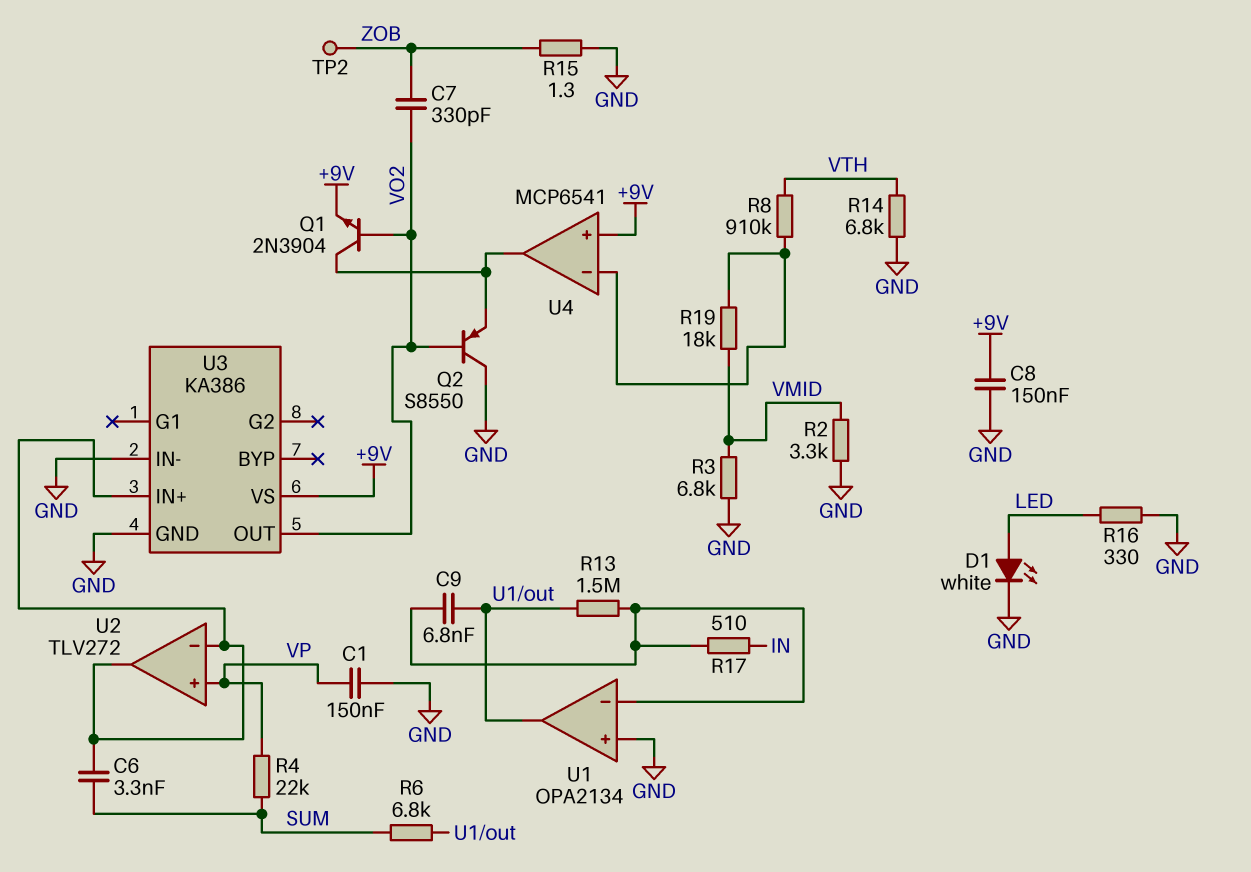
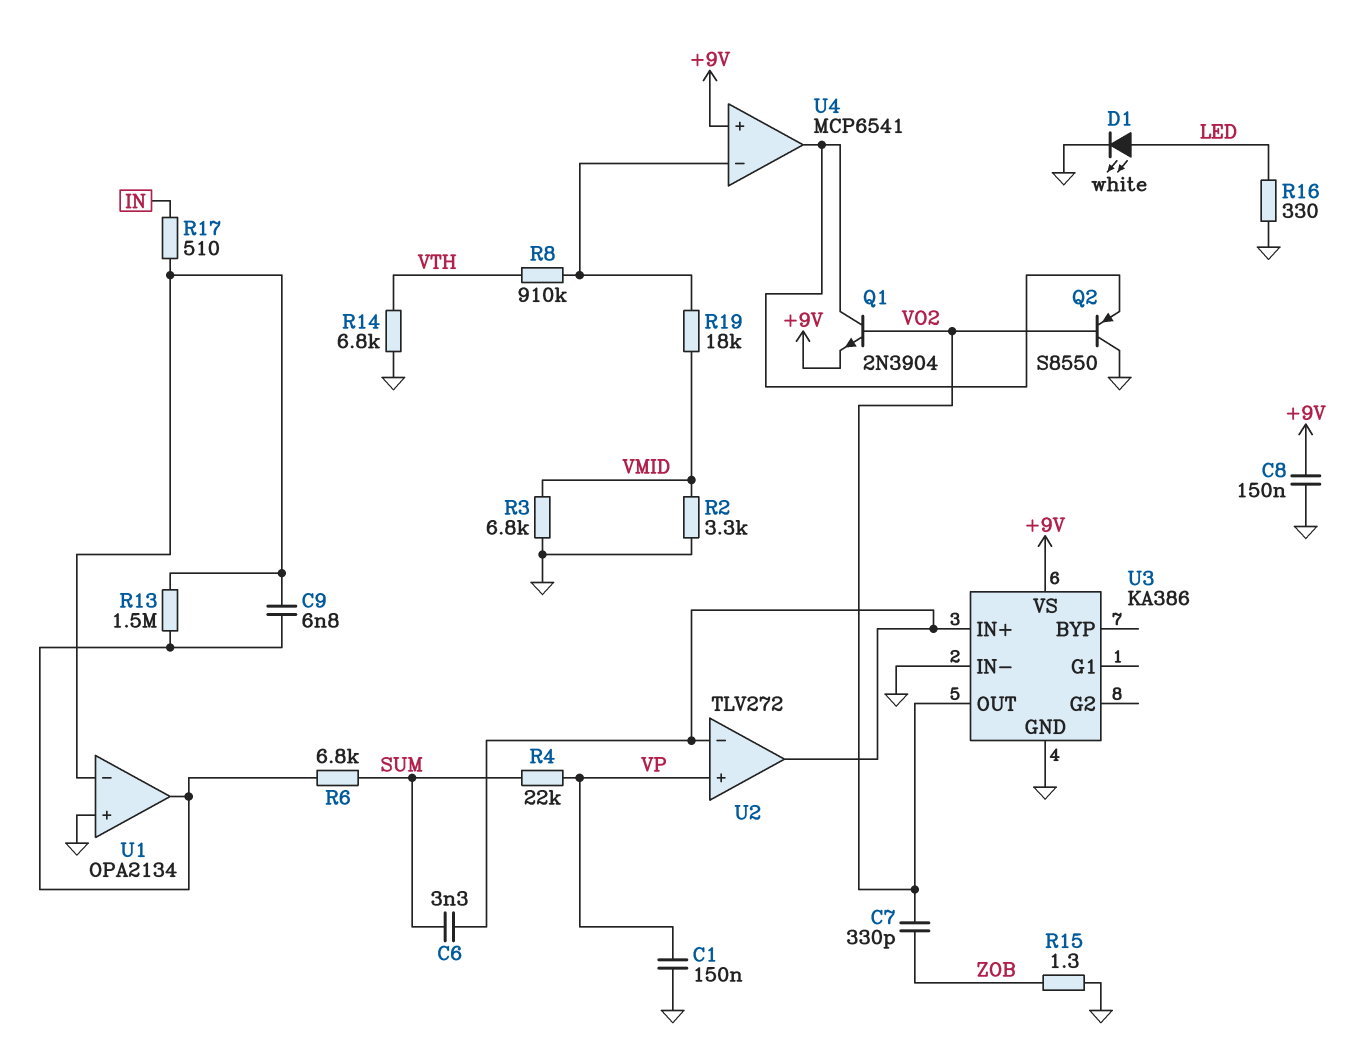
TP2: test point (ZOB) -> none

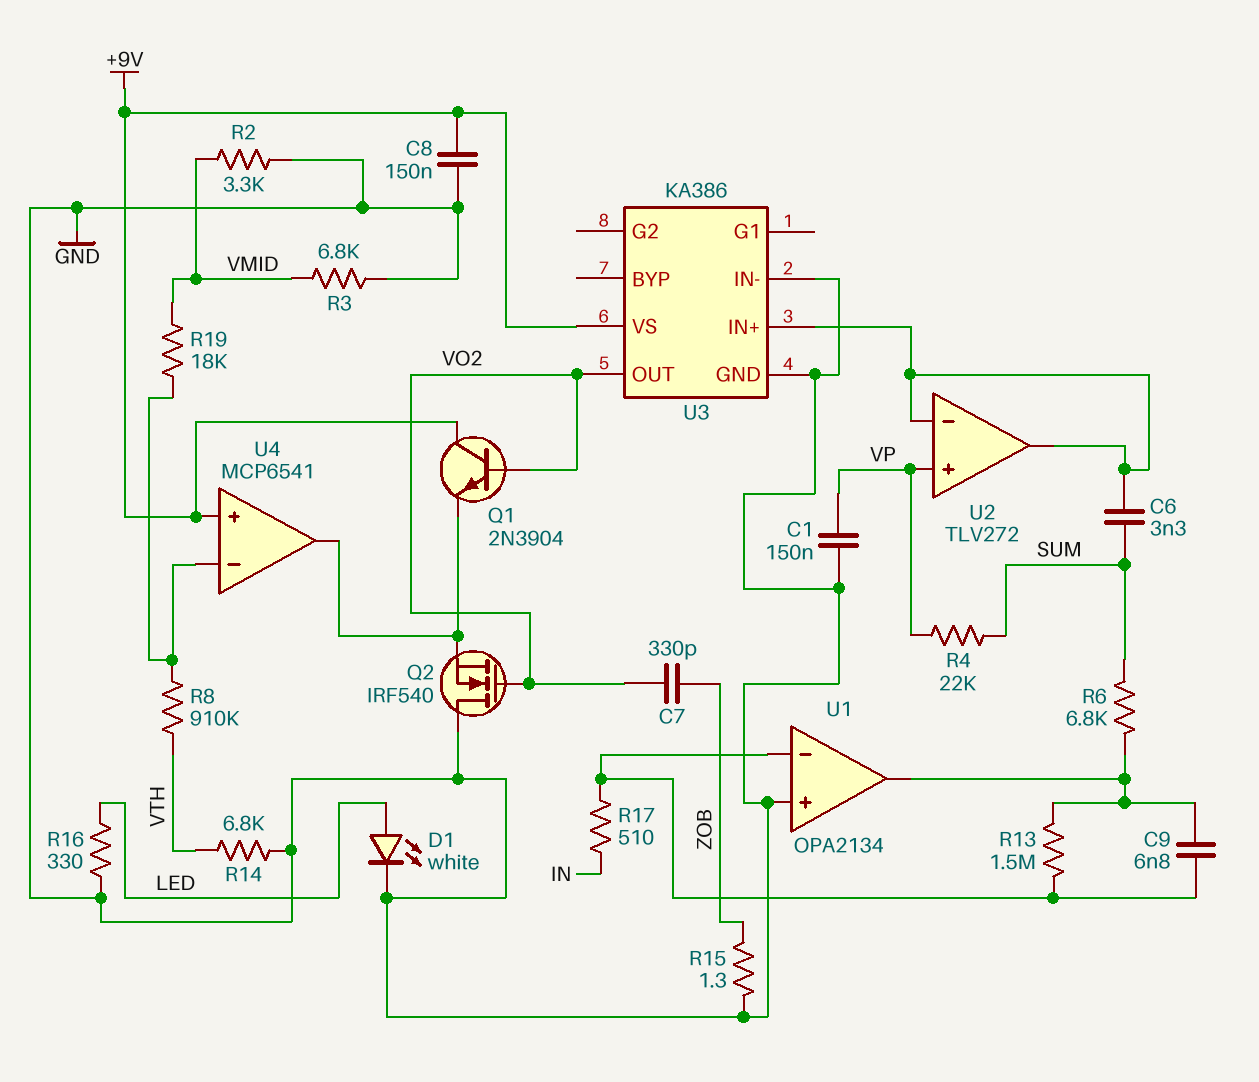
Q1: NPN 2N3904 (B VO2, C U4/out, E +9V) -> NPN 2N3904 (B VO2, C +9V, E U4/out)
Q2: PNP S8550 (B VO2, C GND, E U4/out) -> NMOS IRF540 (G VO2, D GND, S U4/out)

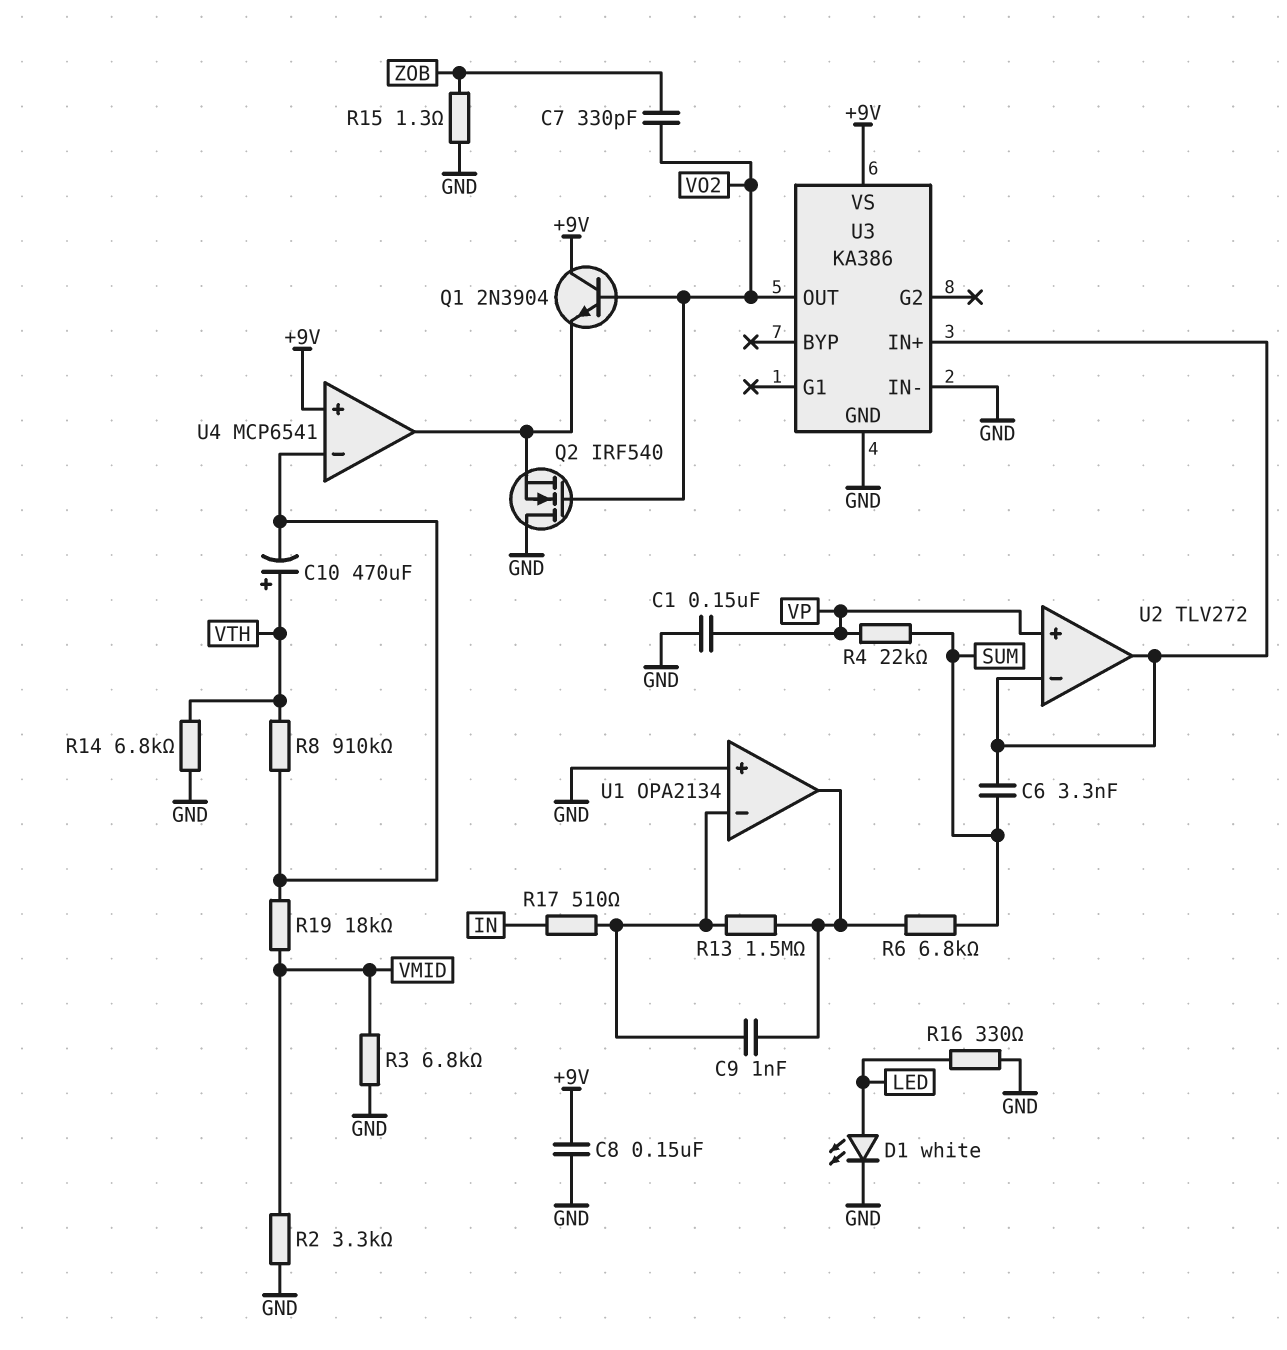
C9: 6.8nF (U1/in-, U1/out) -> 1nF (U1/in-, U1/out)
C10: none -> 470uF (plus VTH, minus U4/in-)

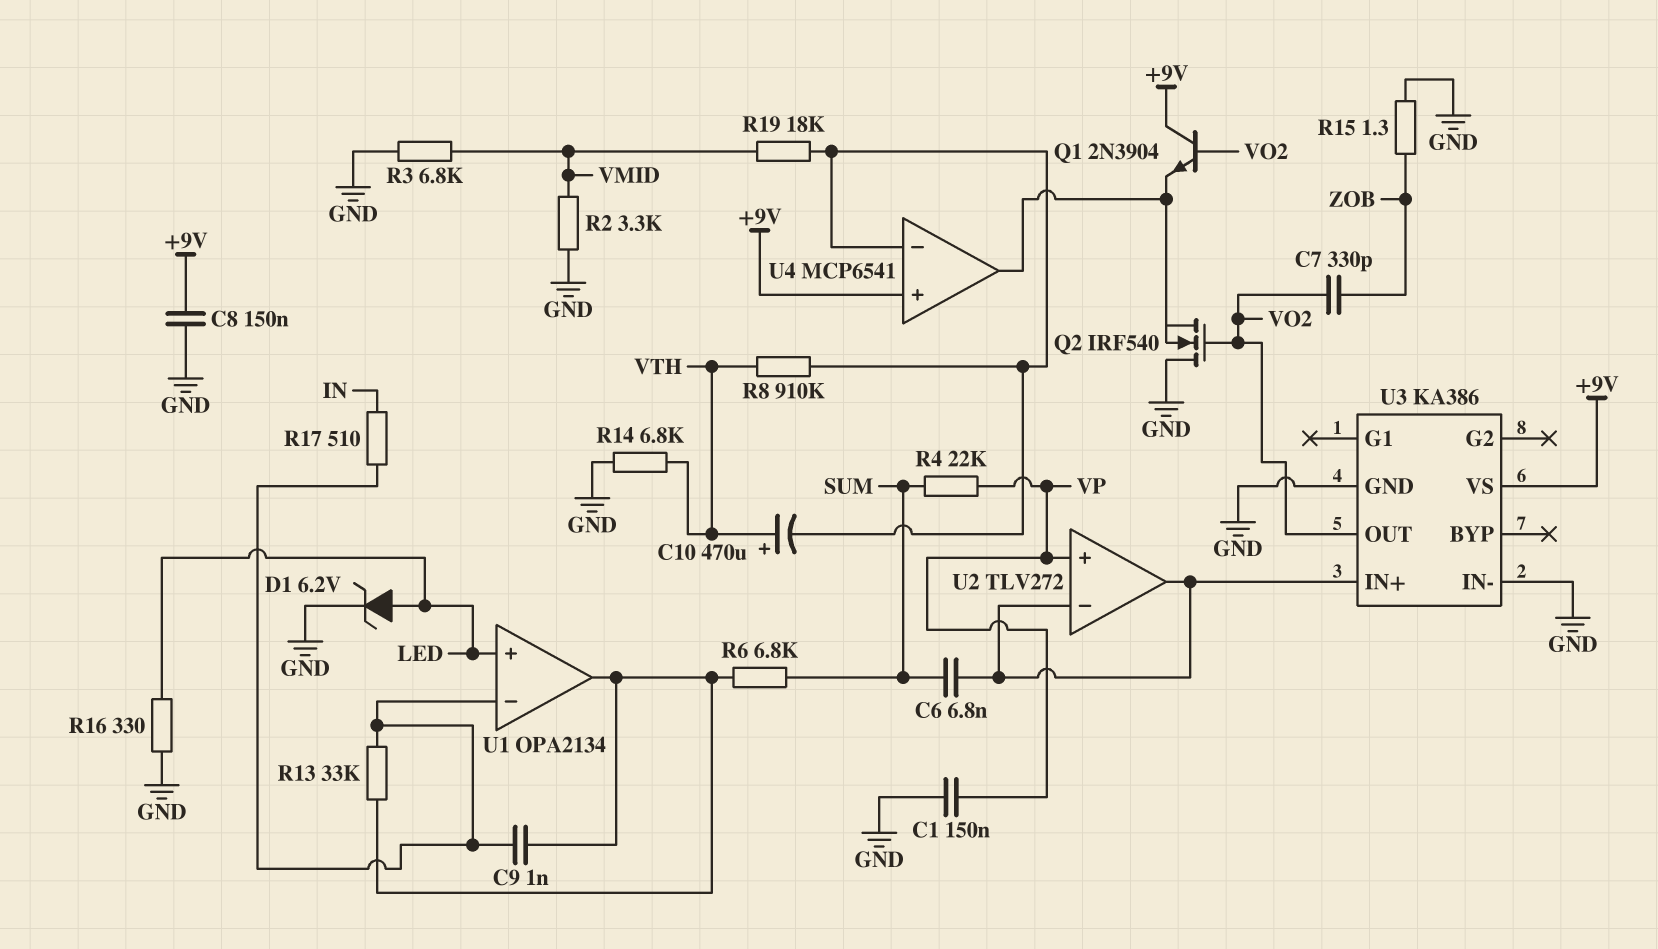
C6: 3.3nF (SUM, U2/in-) -> 6.8nF (SUM, U2/in-)
D1: LED white (A LED, K GND) -> zener 6.2V (A LED, K GND)
R13: 1.5M (U1/in-, U1/out) -> 33k (U1/in-, U1/out)
U1 pin in+: GND -> LED

